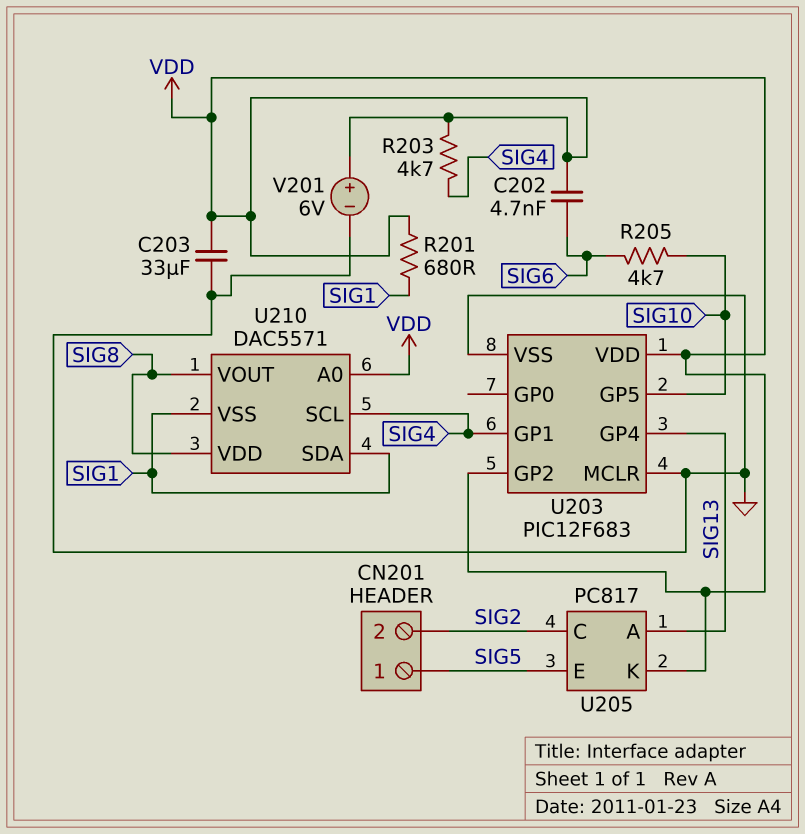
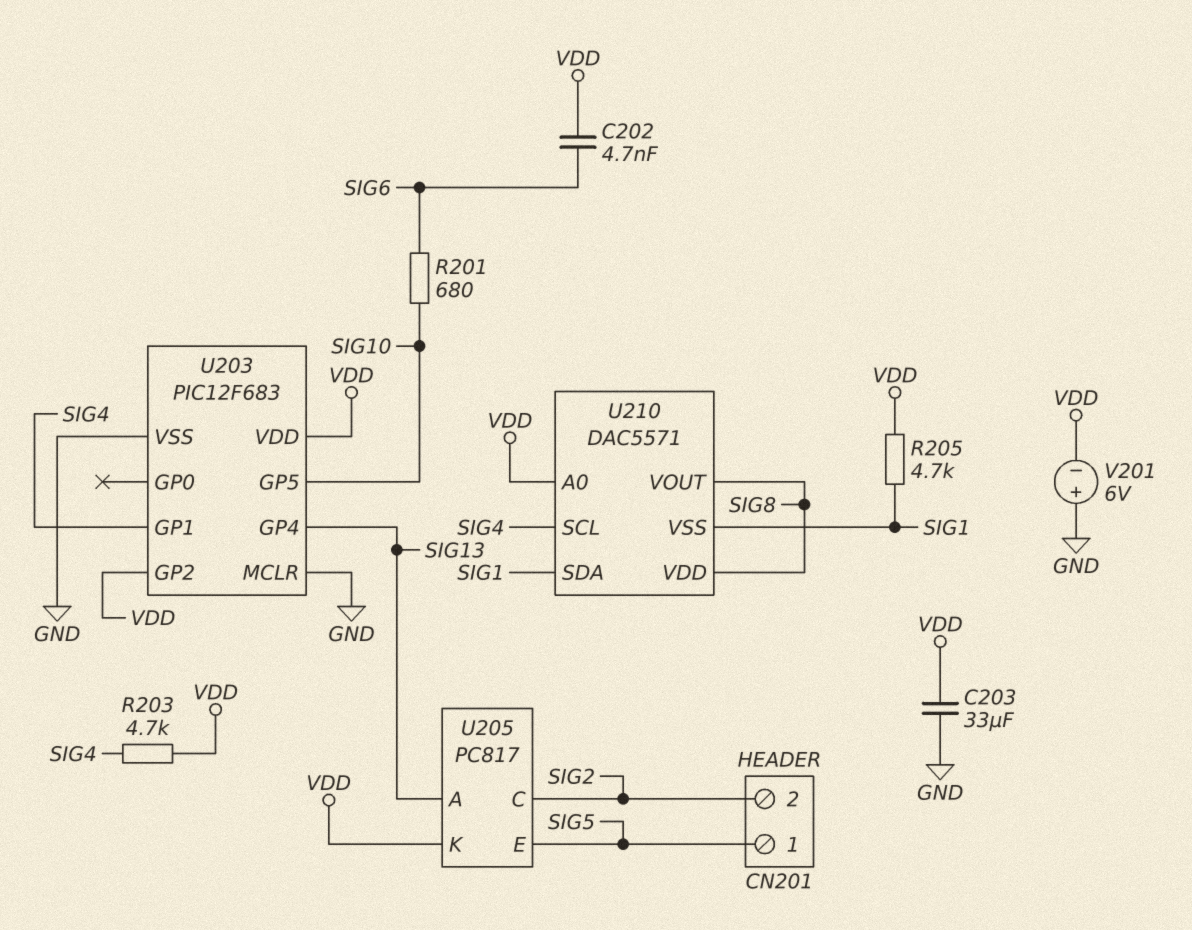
R201: 680 (SIG1, VDD) -> 680 (SIG6, SIG10)
R205: 4.7k (SIG6, SIG10) -> 4.7k (SIG1, VDD)
V201: 6V (plus VDD, minus GND) -> 6V (plus GND, minus VDD)

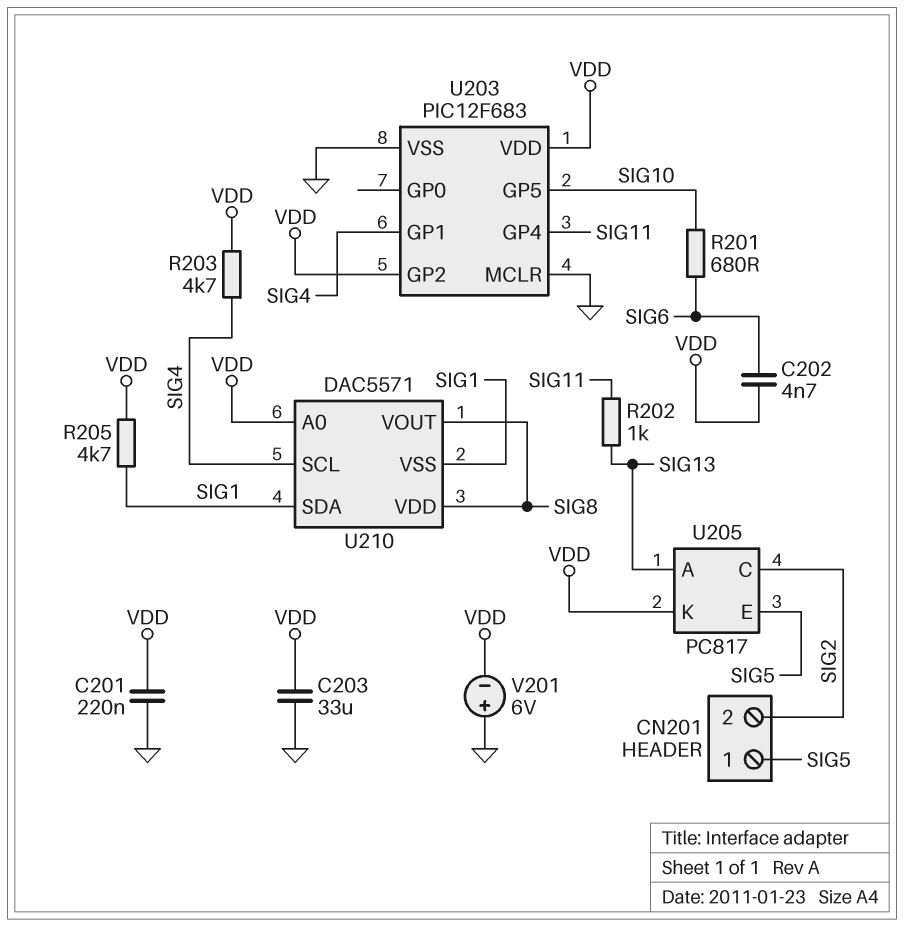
C201: none -> 220nF (GND, VDD)
R202: none -> 1k (SIG11, SIG13)
U203 pin GP4: SIG13 -> SIG11

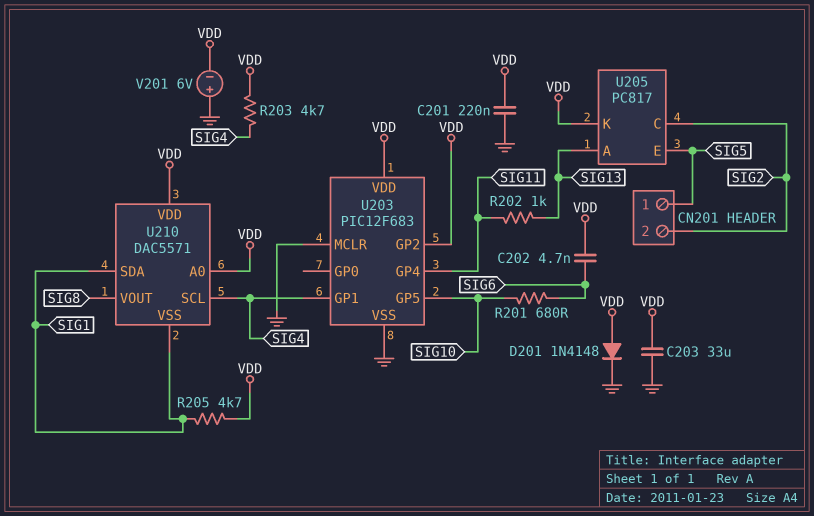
D201: none -> diode 1N4148 (A VDD, K GND)
U210 pin VDD: SIG8 -> VDD

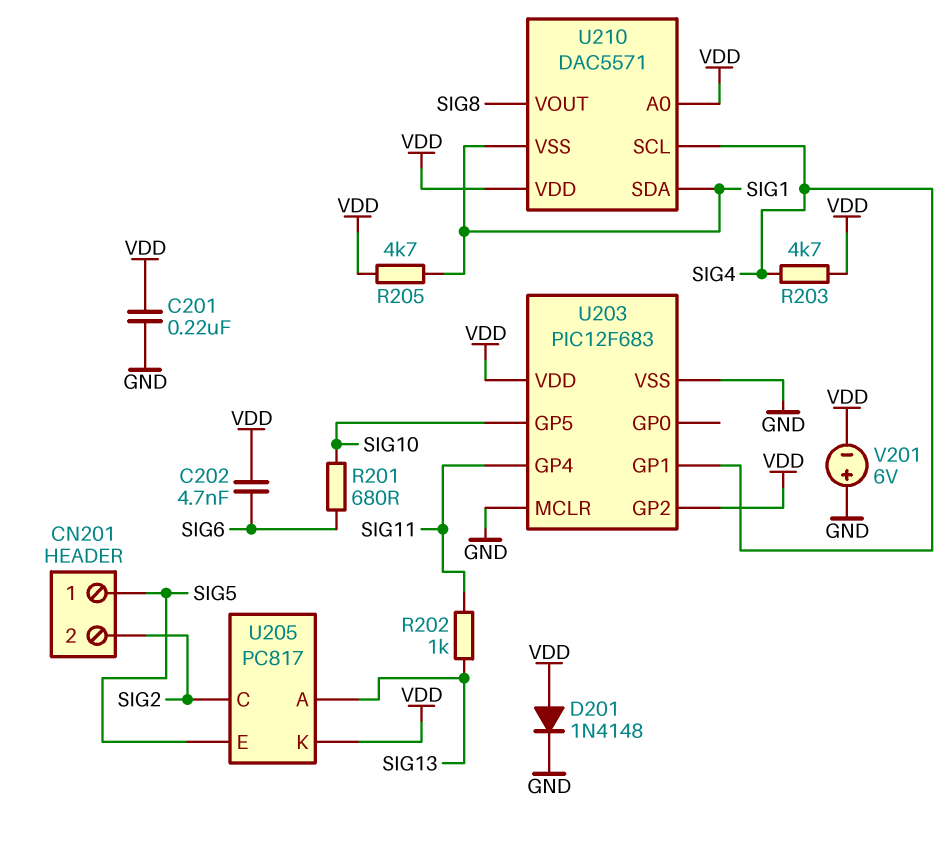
C203: 33uF (GND, VDD) -> none

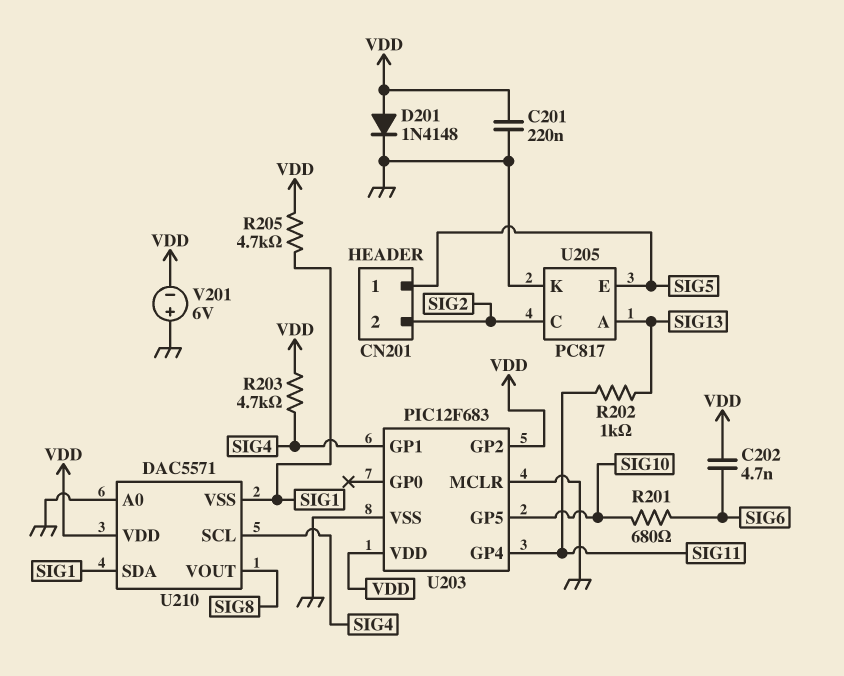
U205 pin K: VDD -> GND
U210 pin A0: VDD -> GND

